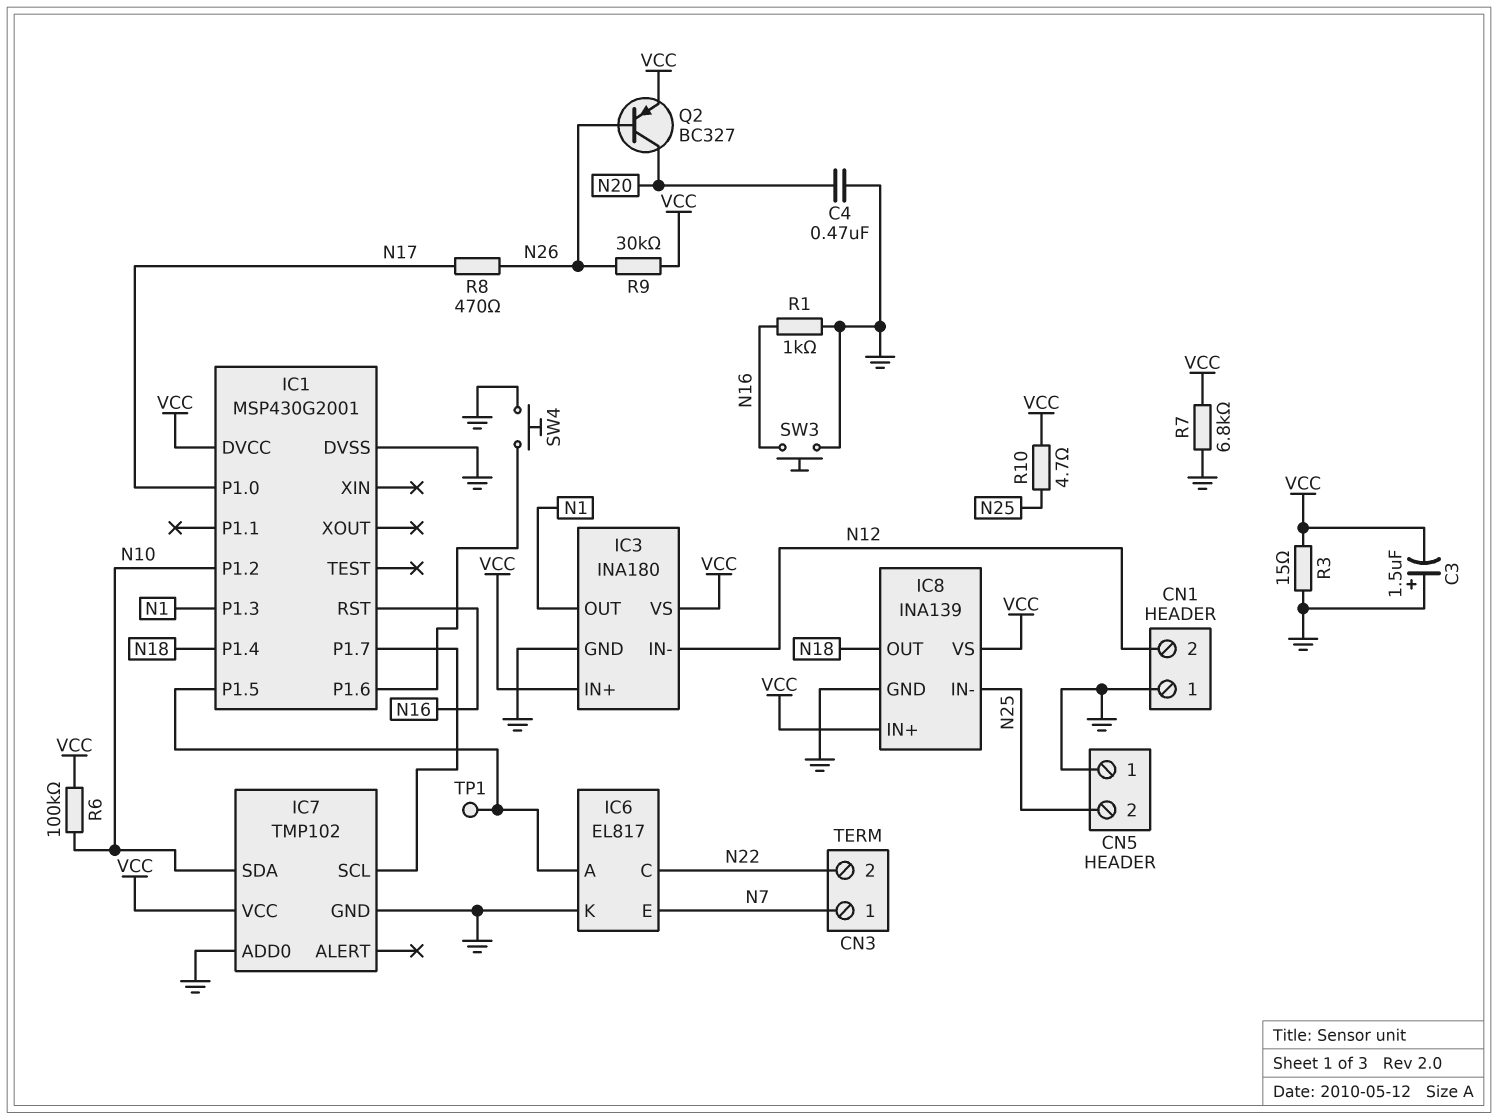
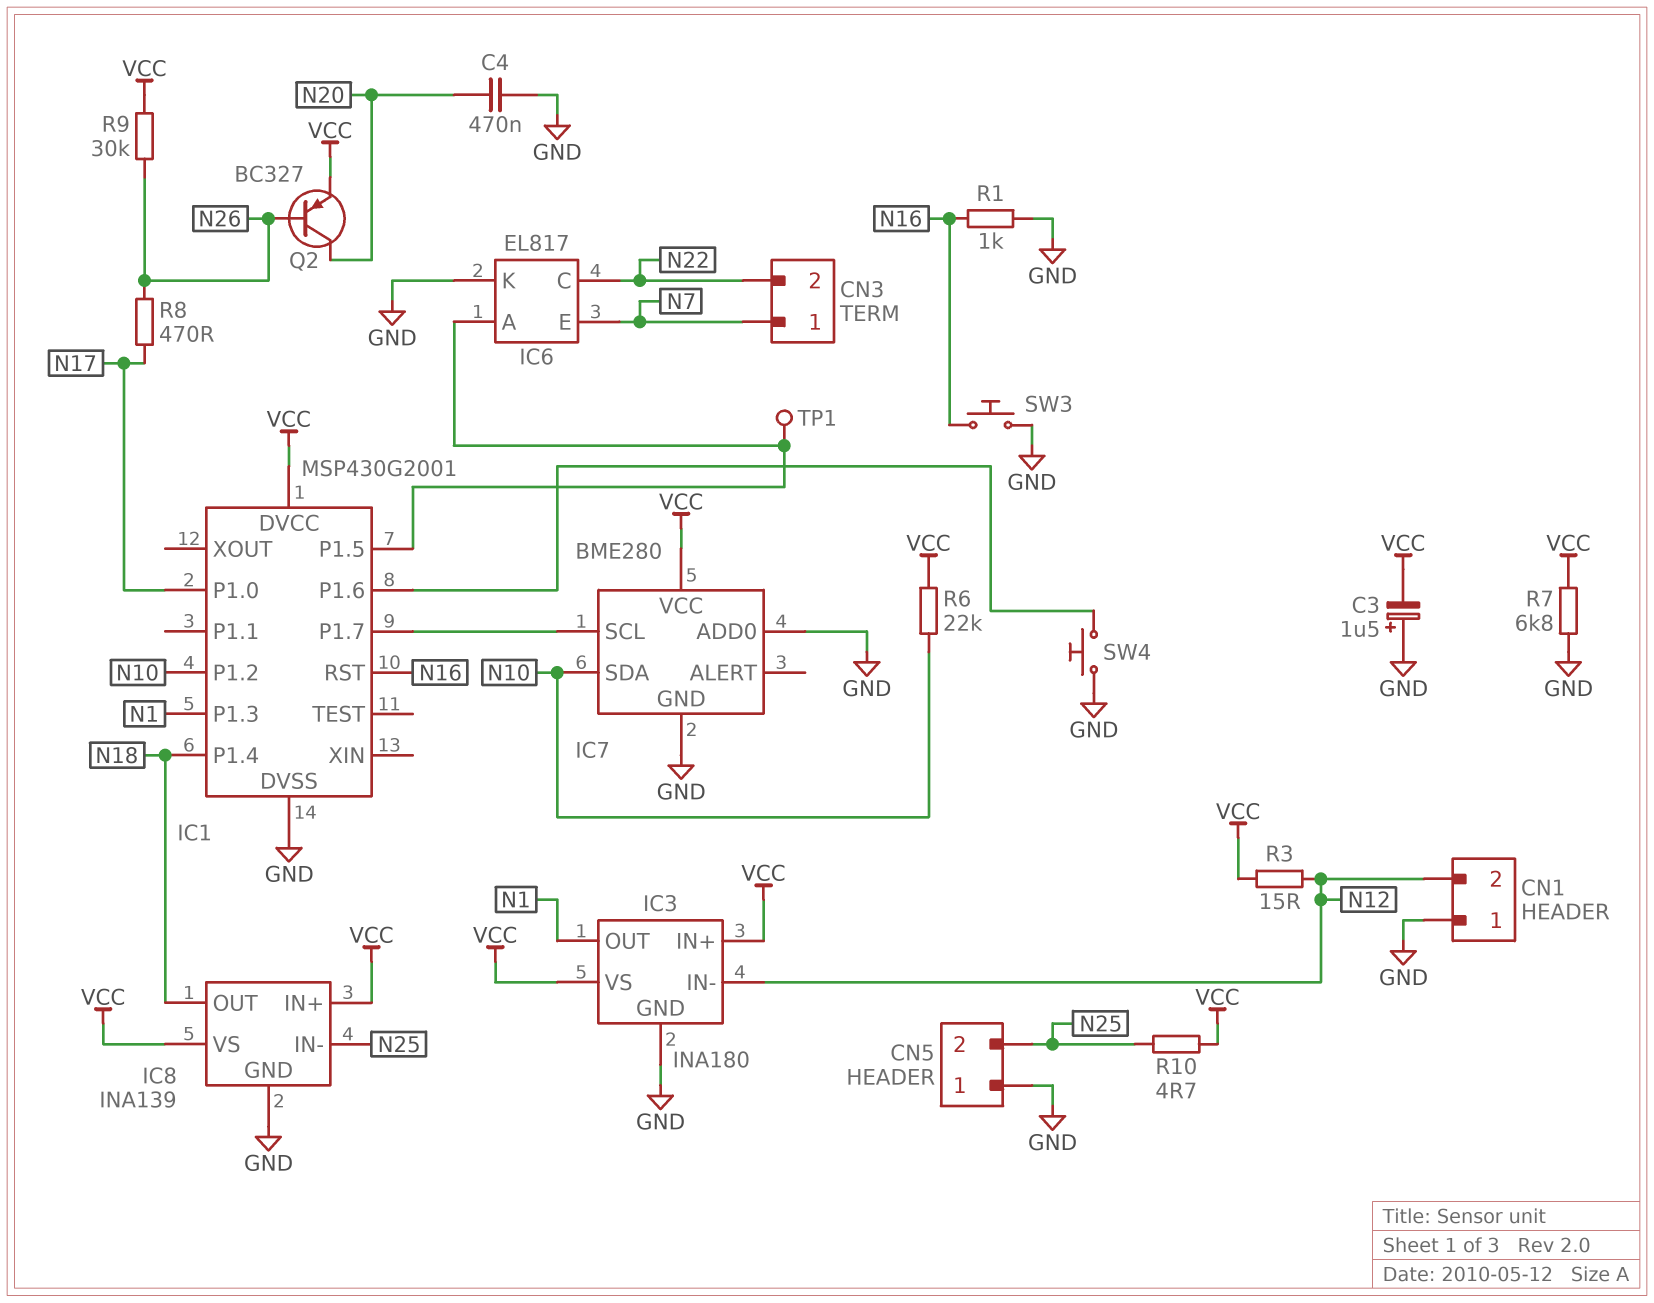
IC7: TMP102 -> BME280
R3: 15 (GND, VCC) -> 15 (N12, VCC)
R6: 100k (N10, VCC) -> 22k (N10, VCC)

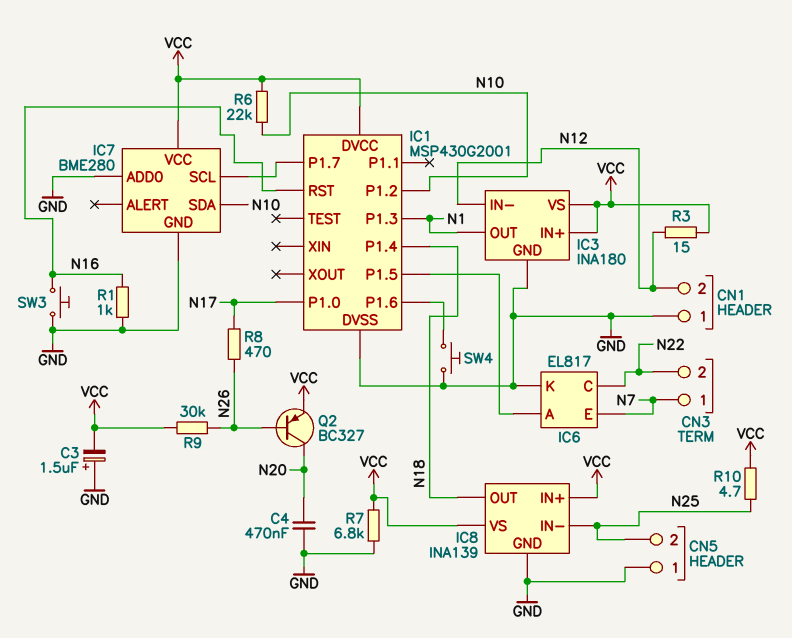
TP1: test point (IC1/P1.5) -> none

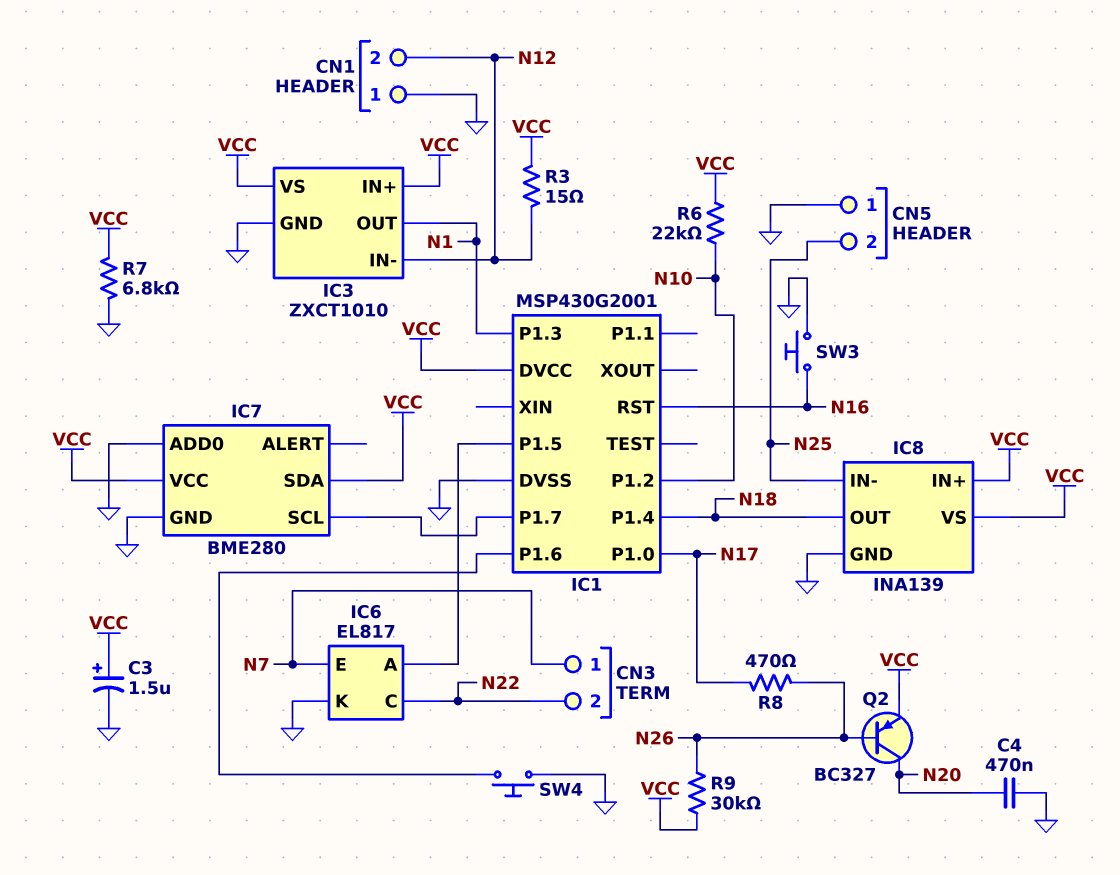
C3: 1.5uF (plus GND, minus VCC) -> 1.5uF (plus VCC, minus GND)
IC3: INA180 -> ZXCT1010
IC7 pin SDA: N10 -> VCC
R1: 1k (GND, N16) -> none
R10: 4.7 (N25, VCC) -> none

